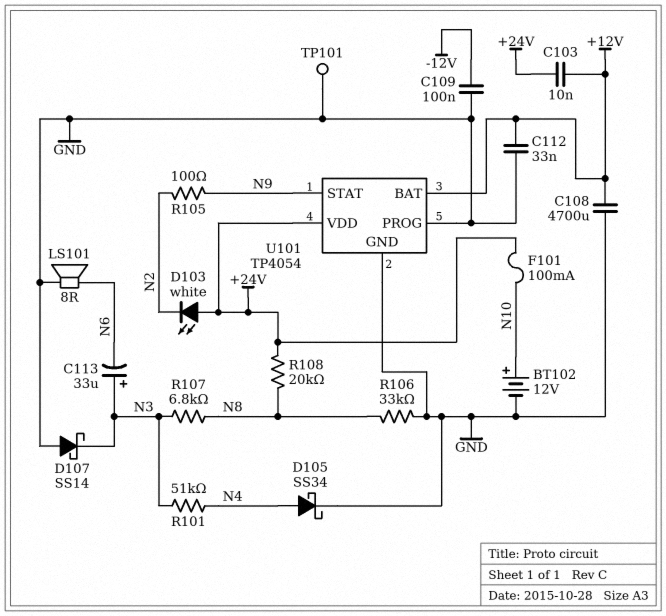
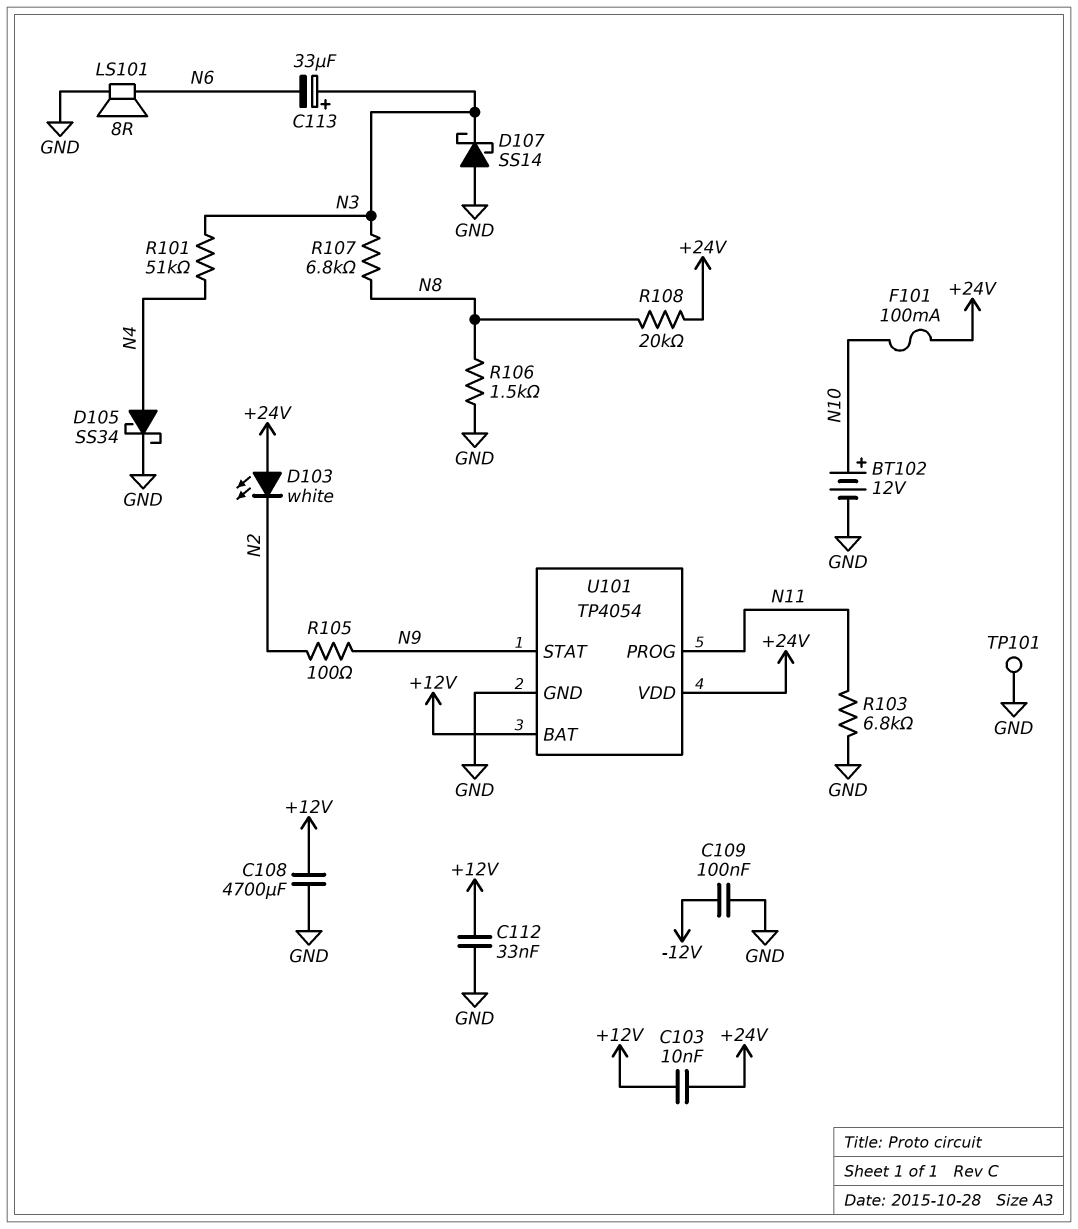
R103: none -> 6.8k (GND, N11)
R106: 33k (GND, N8) -> 1.5k (GND, N8)
U101 pin PROG: GND -> N11

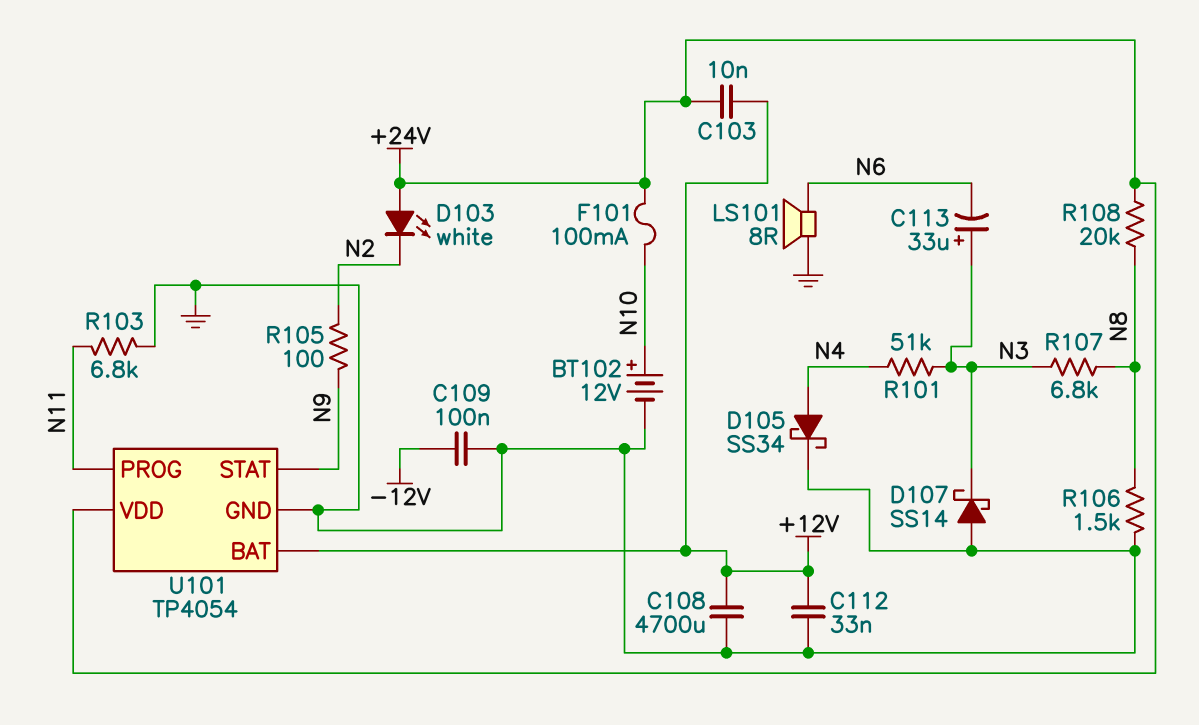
TP101: test point (GND) -> none

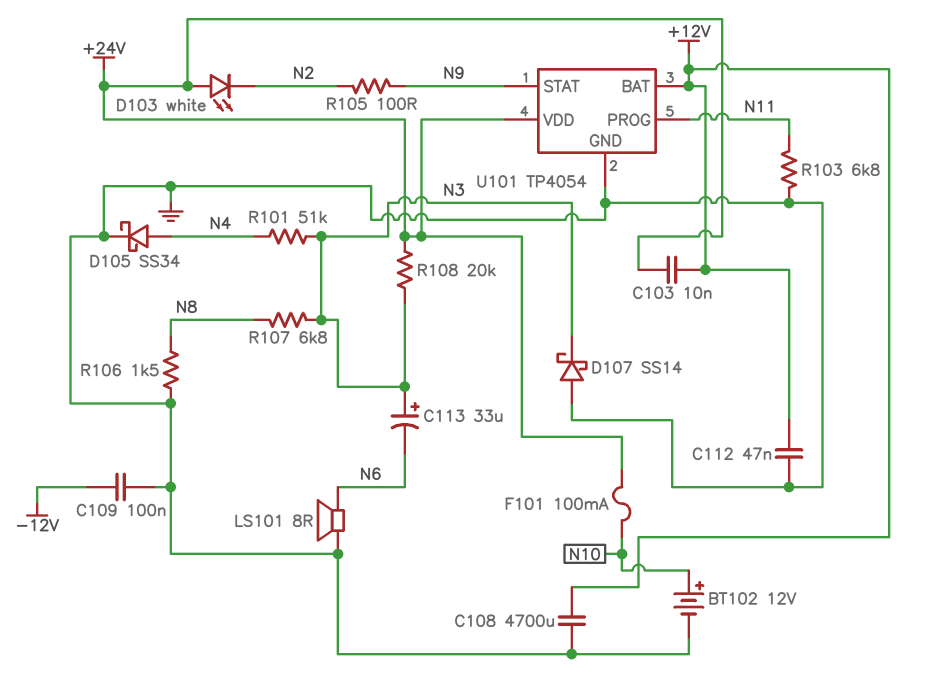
C112: 33nF (+12V, GND) -> 47nF (+12V, GND)
R108: 20k (+24V, N8) -> 20k (+24V, N3)

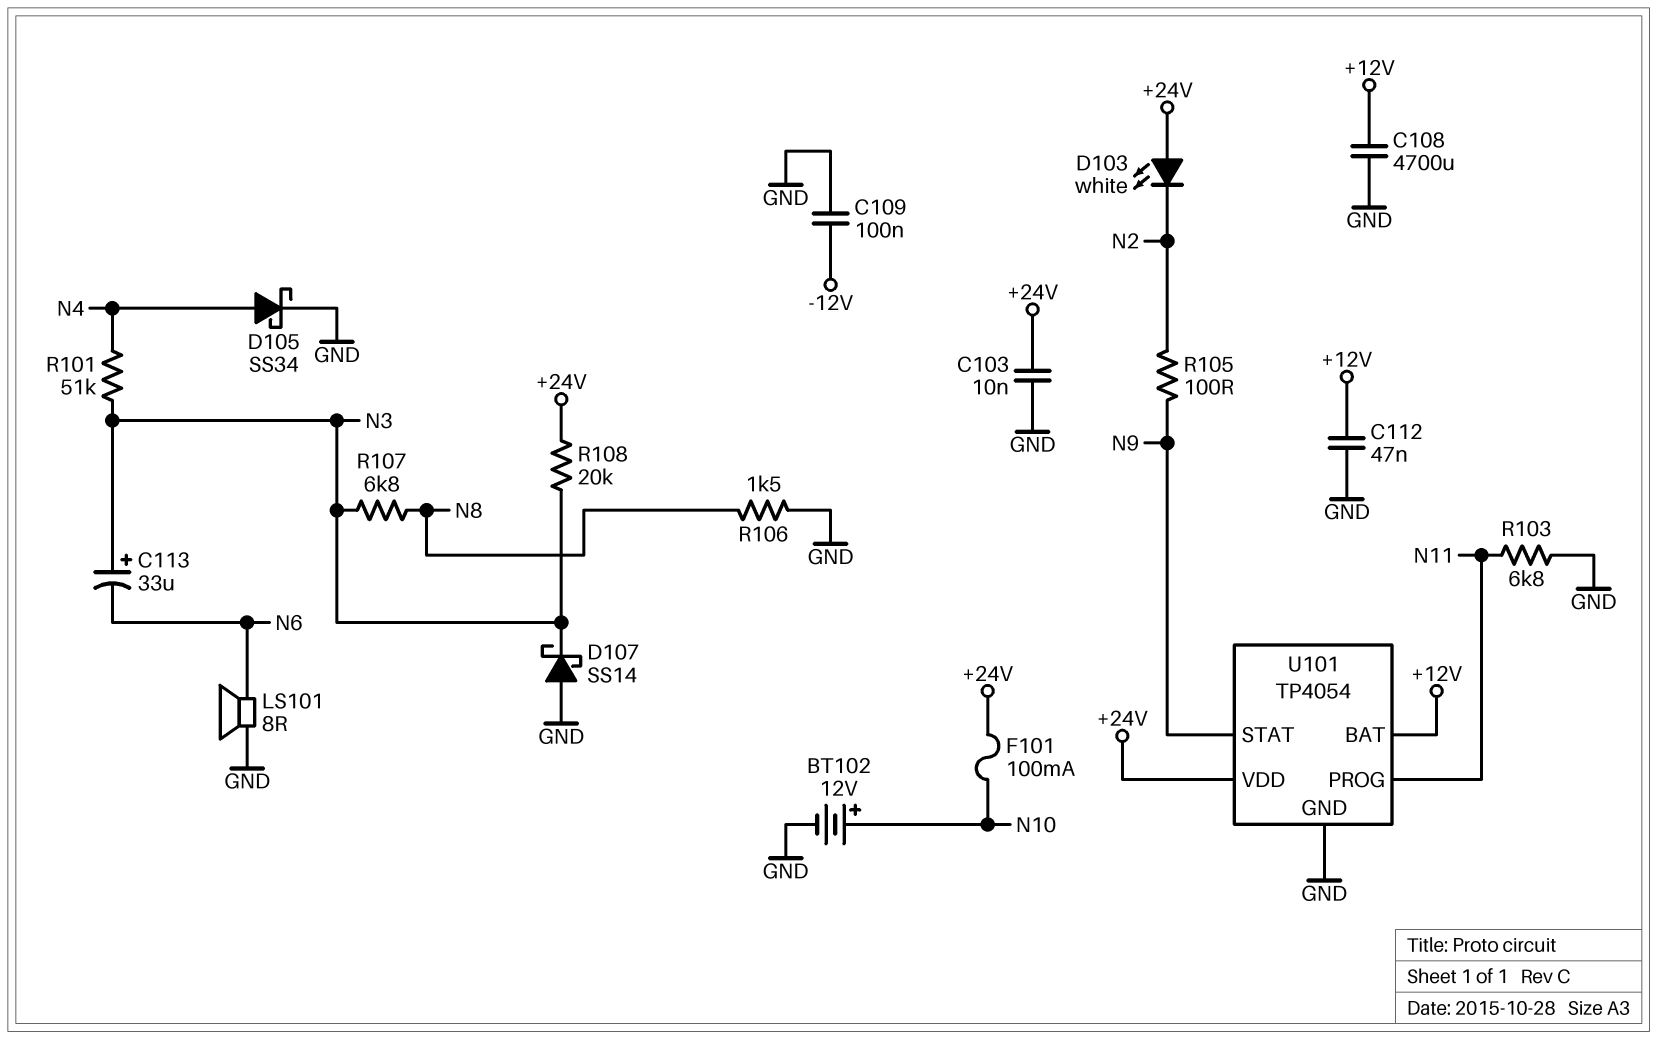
C103: 10nF (+12V, +24V) -> 10nF (+24V, GND)

